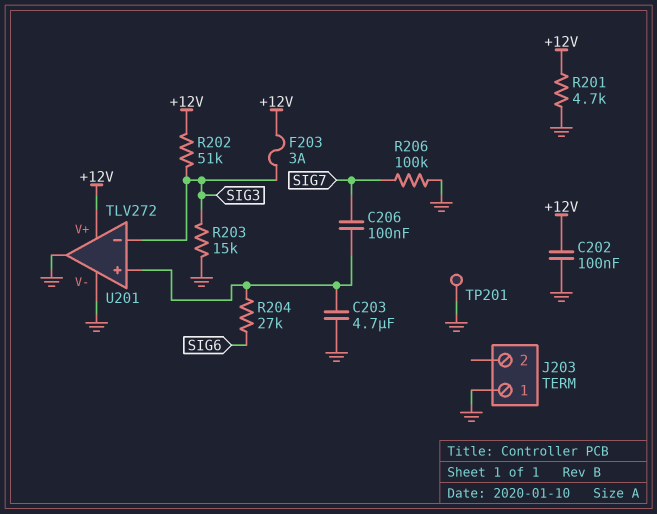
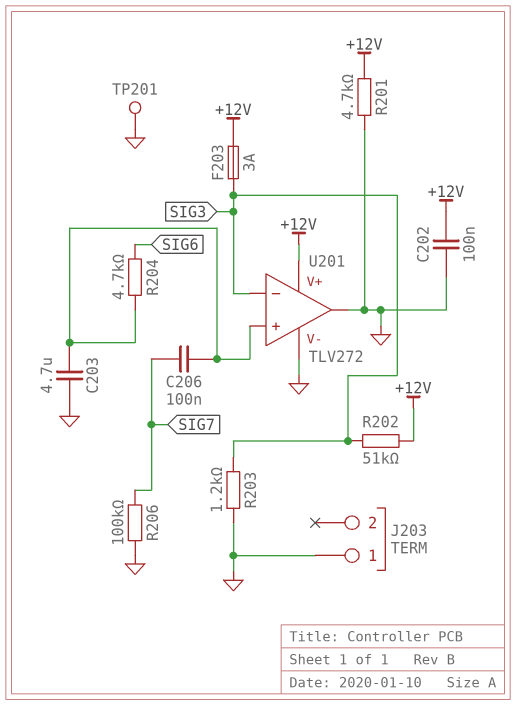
R203: 15k (GND, SIG3) -> 1.2k (GND, SIG3)
R204: 27k (SIG6, U201/in+) -> 4.7k (SIG6, U201/in+)

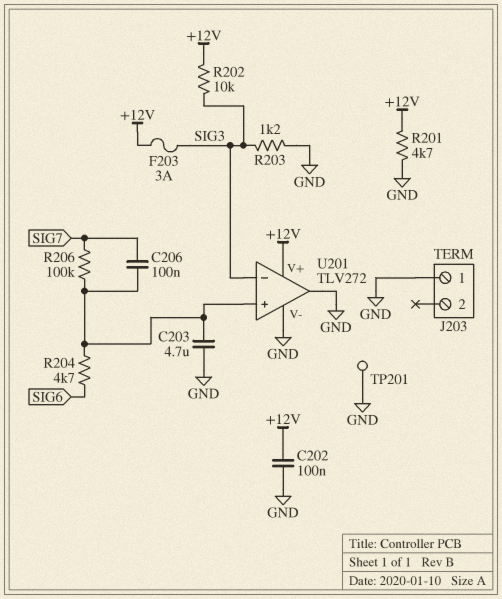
R202: 51k (+12V, SIG3) -> 10k (+12V, SIG3)
R206: 100k (GND, SIG7) -> 100k (SIG7, U201/in+)

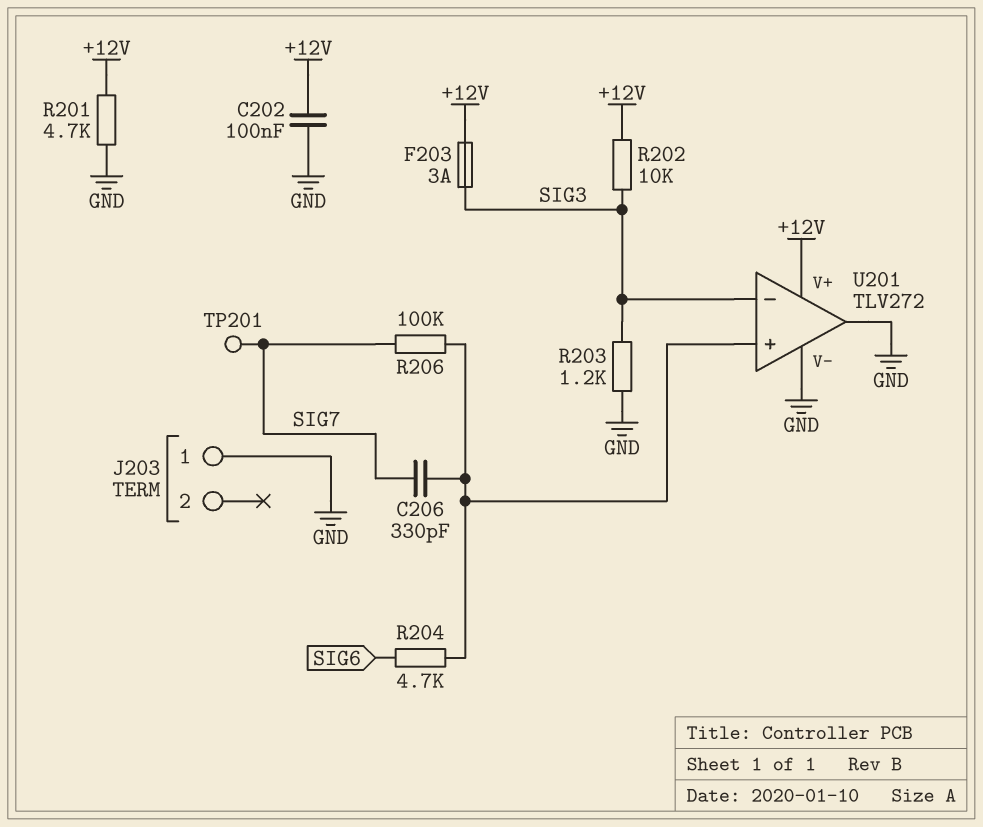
C203: 4.7uF (GND, U201/in+) -> none
C206: 100nF (SIG7, U201/in+) -> 330pF (SIG7, U201/in+)
TP201: test point (GND) -> test point (SIG7)

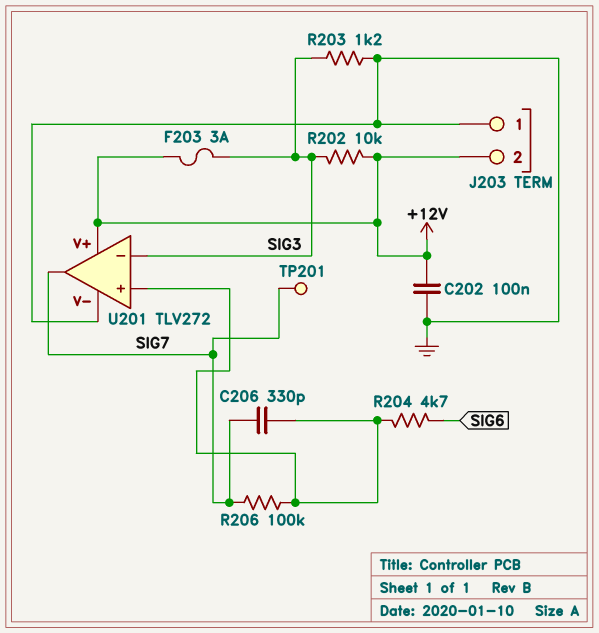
J203 pin 2: none -> +12V
R201: 4.7k (+12V, GND) -> none
U201 pin out: GND -> SIG7

